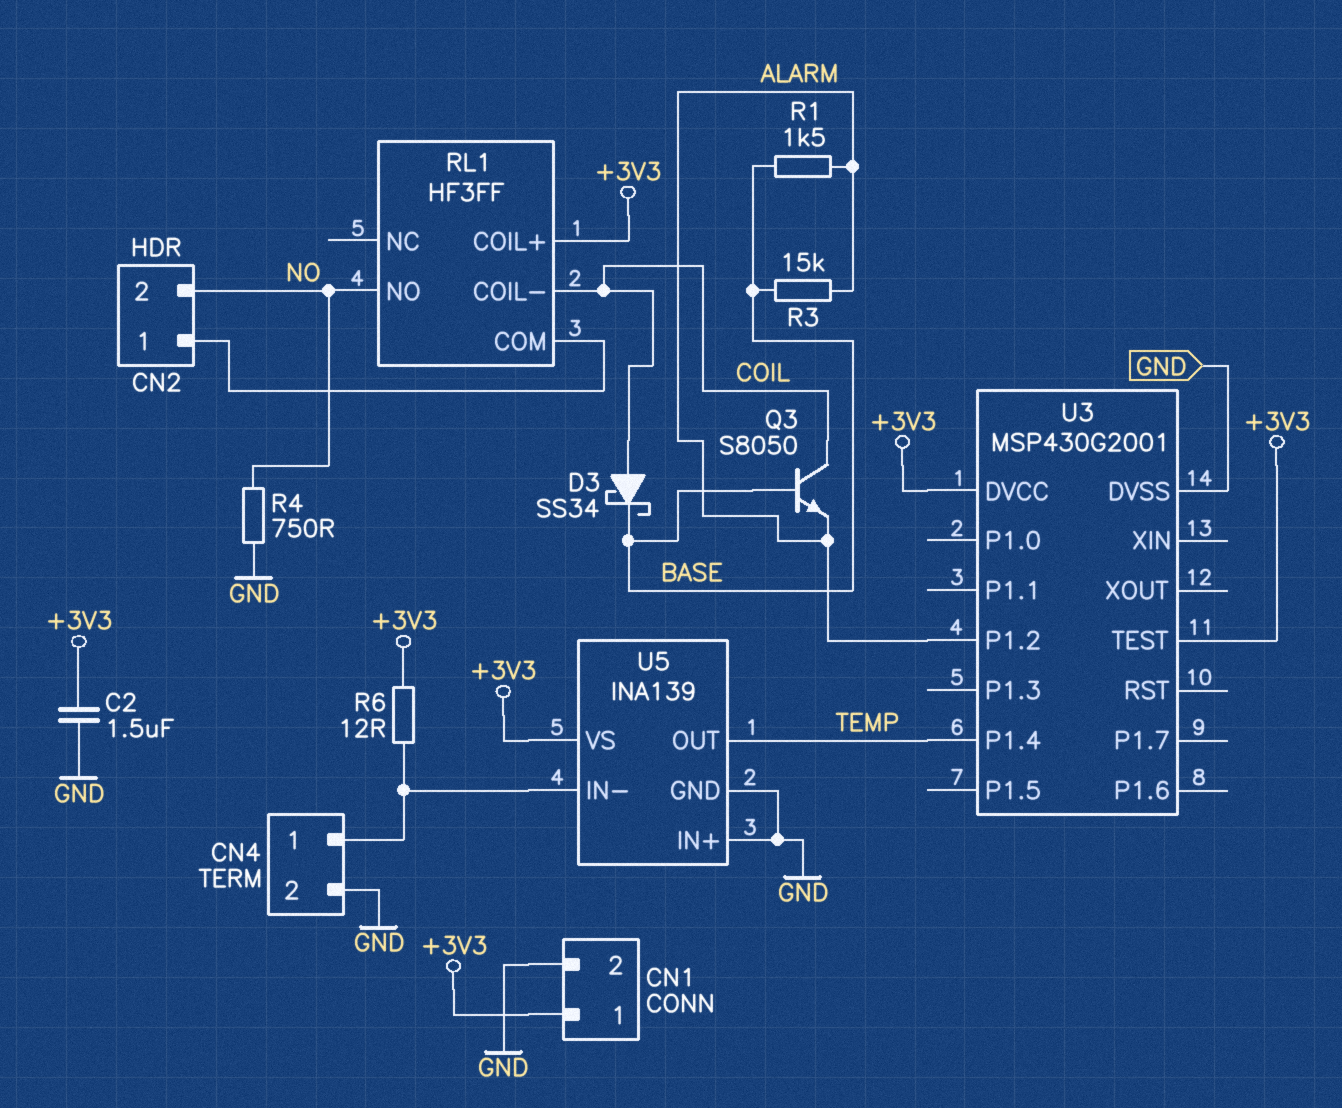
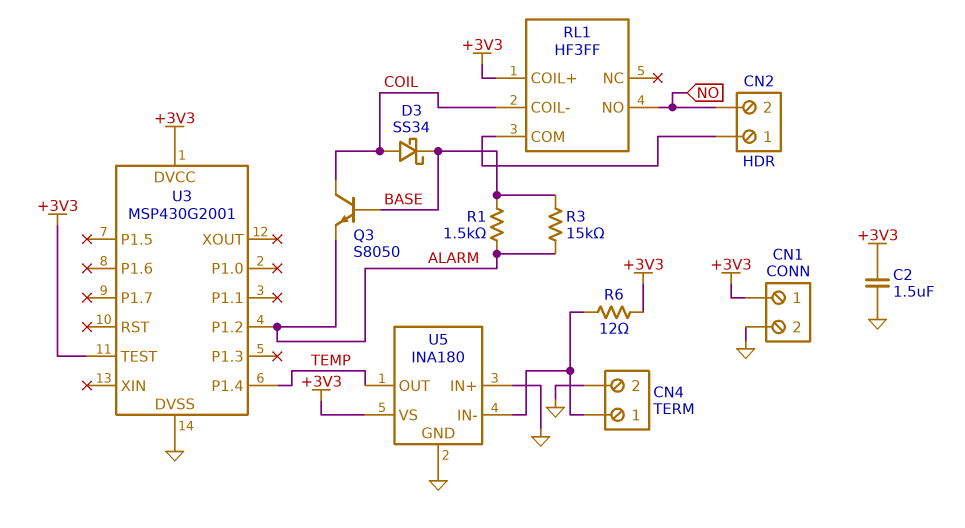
R4: 750 (GND, NO) -> none
U5: INA139 -> INA180

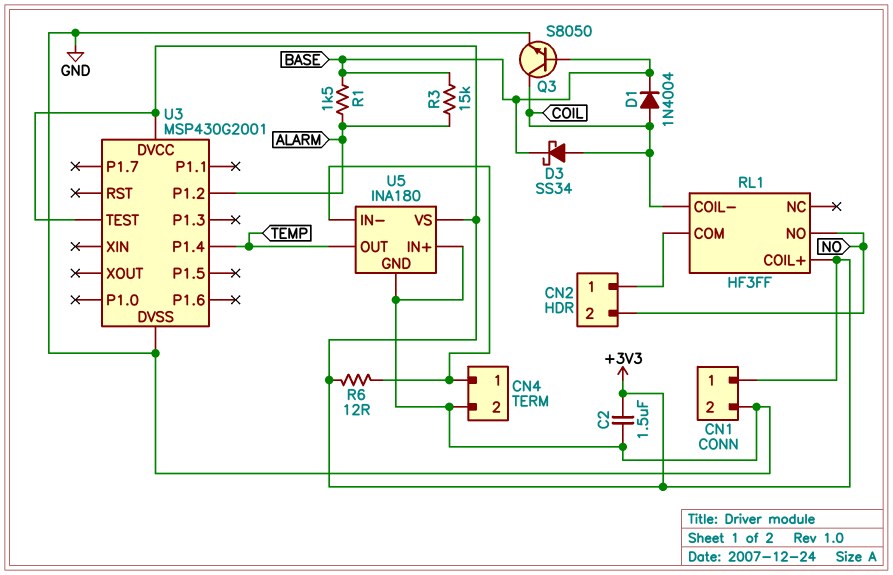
D1: none -> diode 1N4004 (A COIL, K BASE)
Q3: NPN S8050 (B BASE, C COIL, E ALARM) -> NPN S8050 (B BASE, C COIL, E GND)

